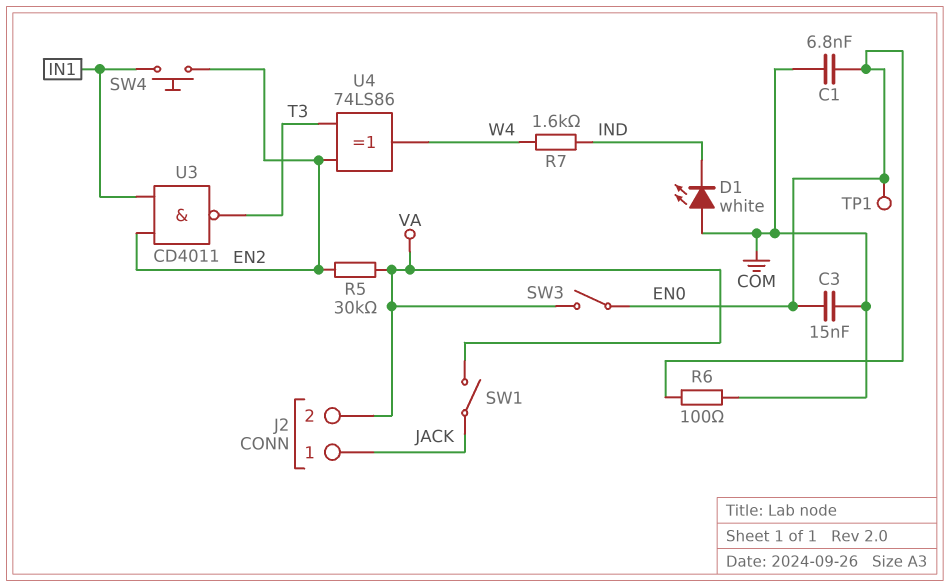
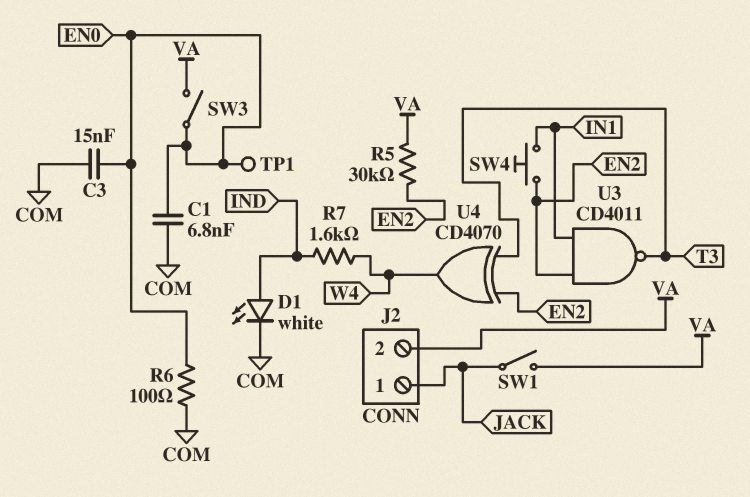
D1: LED white (A COM, K IND) -> LED white (A IND, K COM)
U4: XOR 74LS86 (in EN2, in T3, out W4) -> XOR CD4070 (in EN2, in T3, out W4)

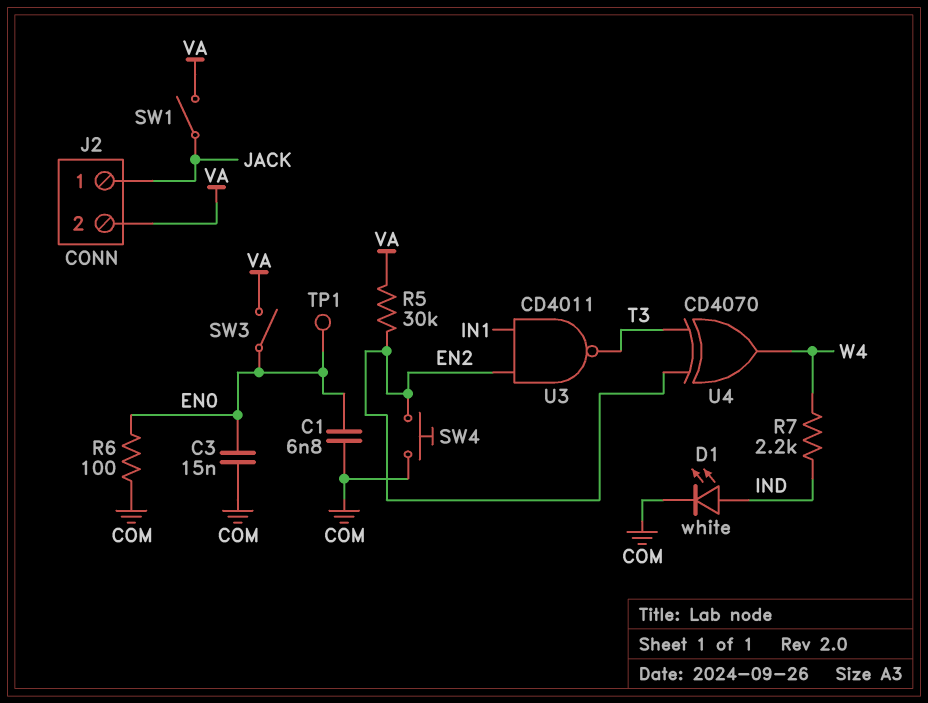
R7: 1.6k (IND, W4) -> 2.2k (IND, W4)
SW4: button (EN2, IN1) -> button (COM, EN2)

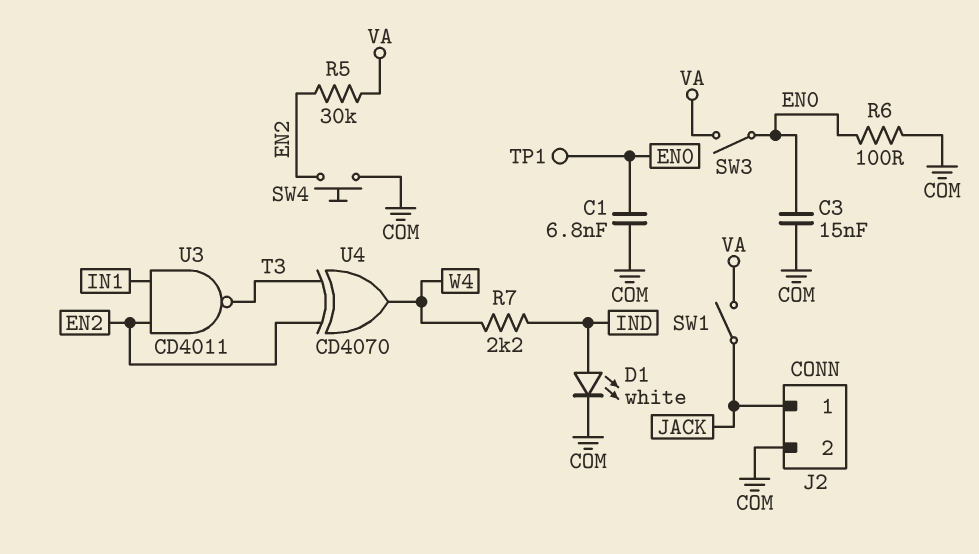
J2 pin 2: VA -> COM

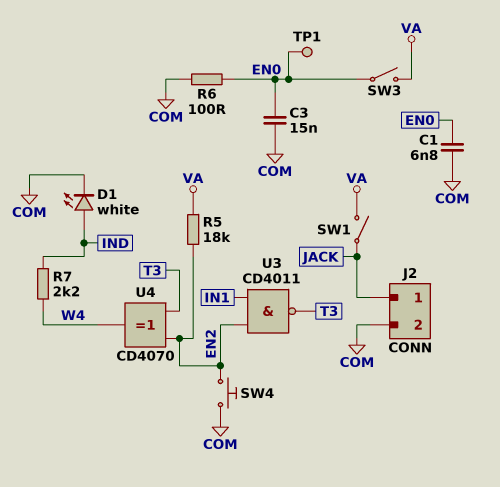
R5: 30k (EN2, VA) -> 18k (EN2, VA)

